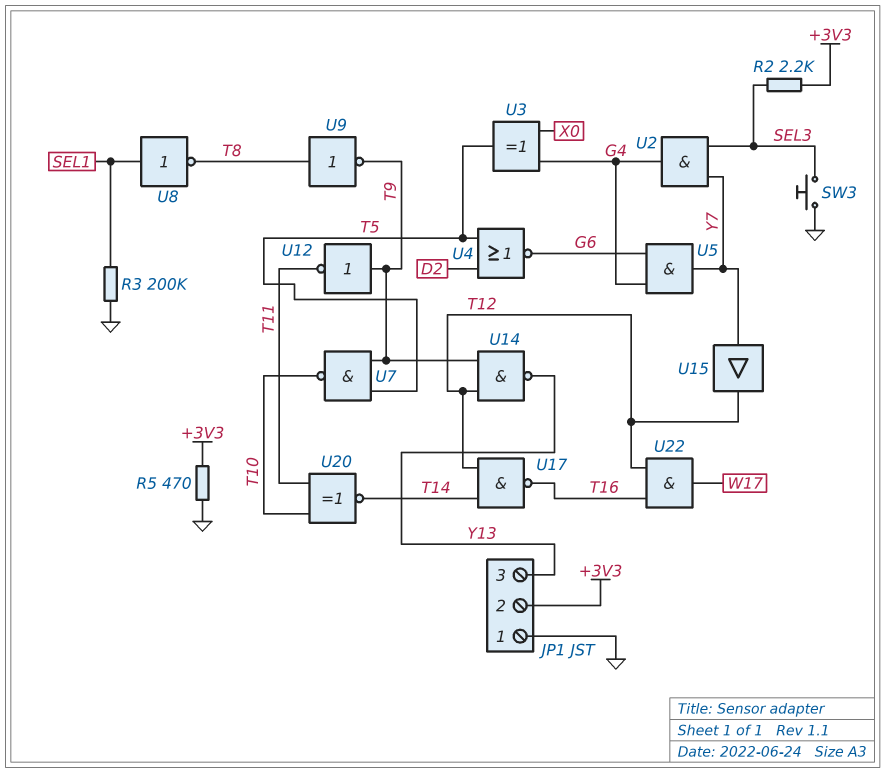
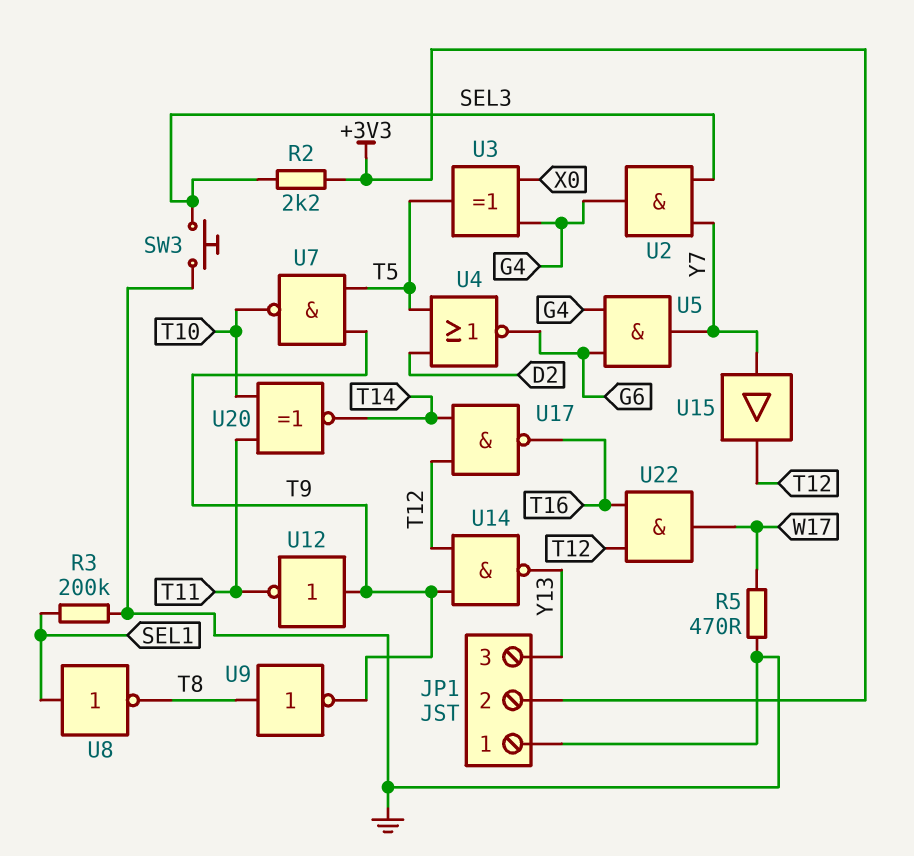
R5: 470 (+3V3, GND) -> 470 (GND, W17)

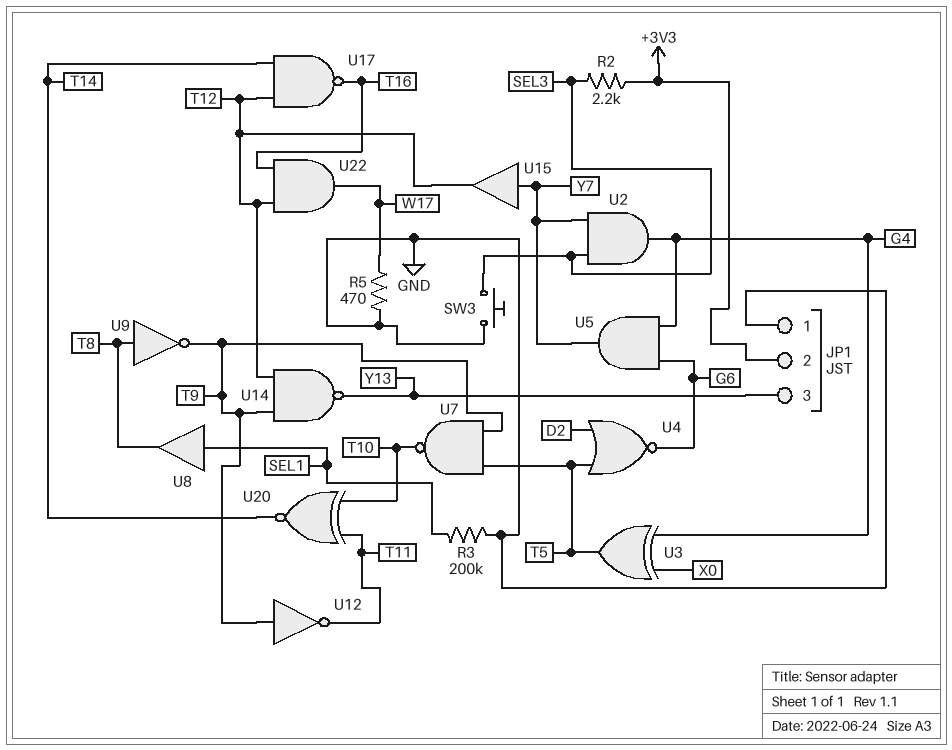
U8: NOT (in SEL1, out T8) -> buffer (in SEL1, out T8)

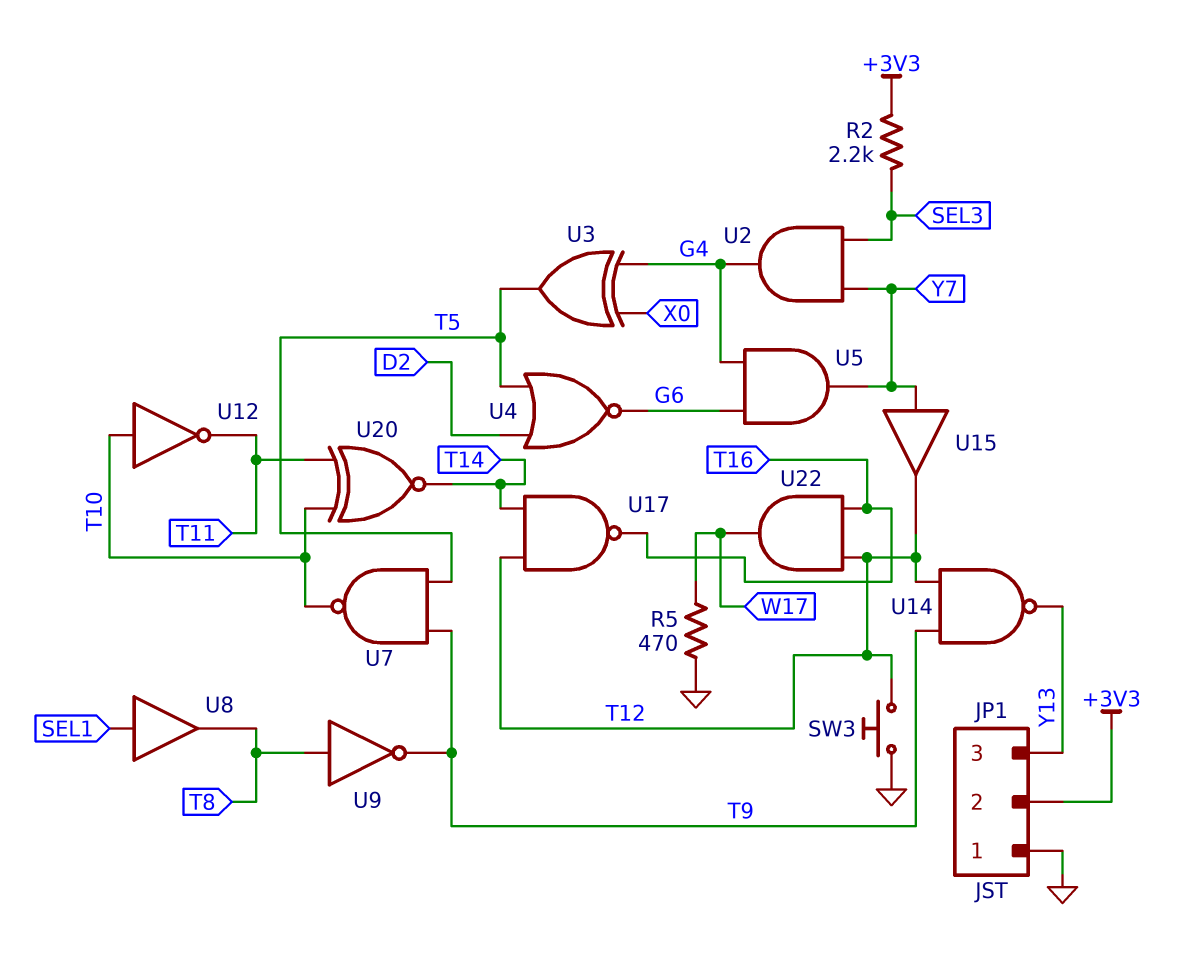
R3: 200k (GND, SEL1) -> none
SW3: button (GND, SEL3) -> button (GND, T12)
U12: NOT (in T9, out T11) -> NOT (in T10, out T11)

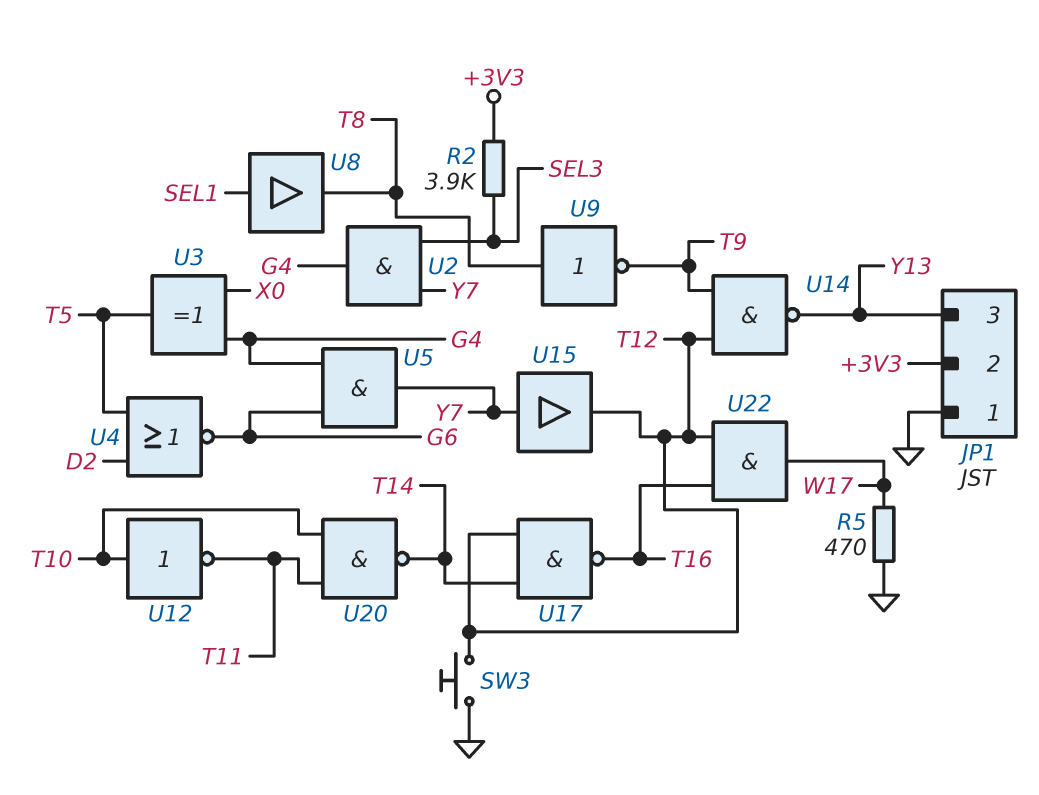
R2: 2.2k (+3V3, SEL3) -> 3.9k (+3V3, SEL3)
U7: NAND (in T5, in T9, out T10) -> none
U20: XNOR (in T10, in T11, out T14) -> NAND (in T10, in T11, out T14)

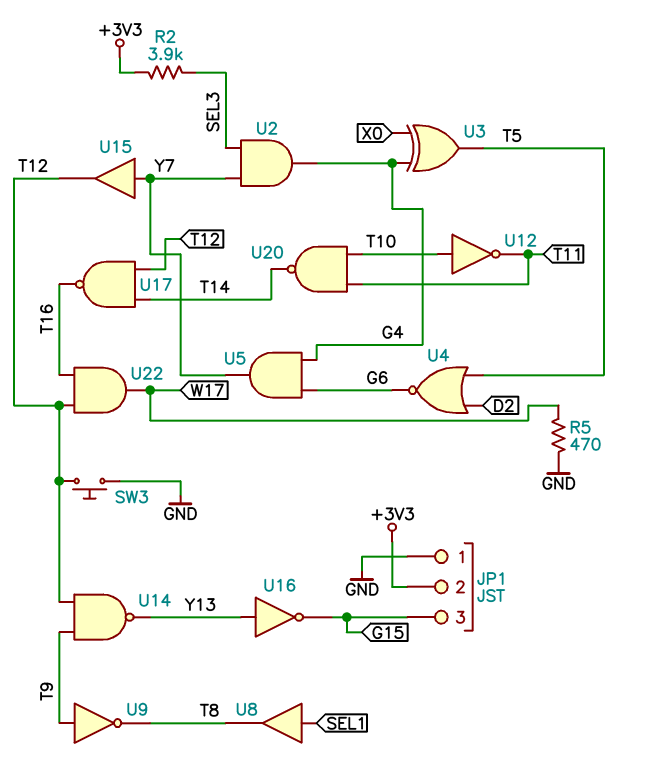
JP1 pin 3: Y13 -> G15
U9: NOT (in T8, out T9) -> NOT (in T9, out T8)
U16: none -> NOT (in Y13, out G15)

